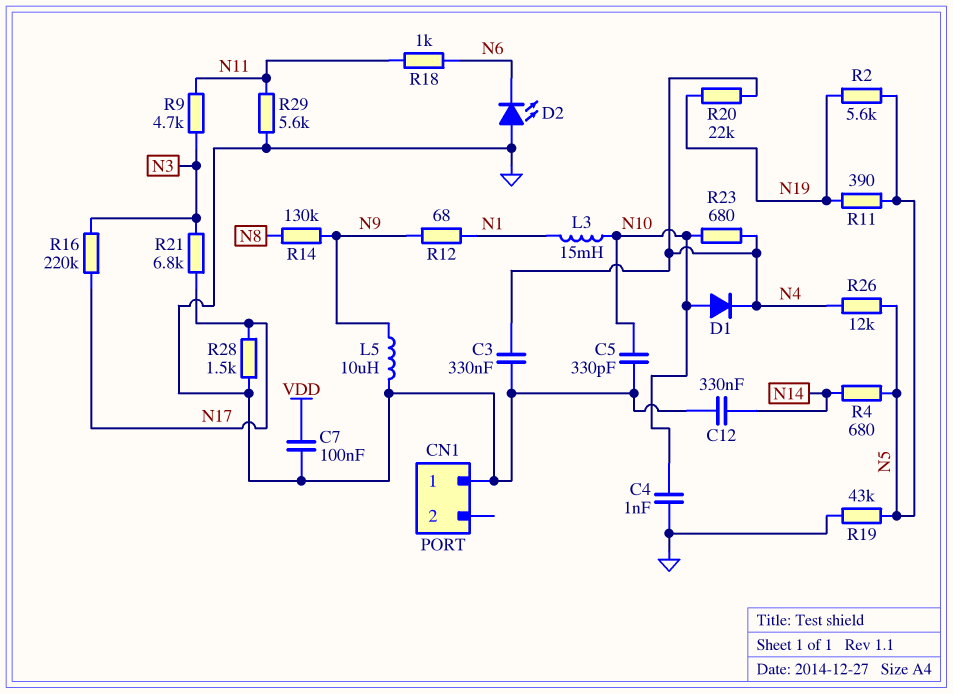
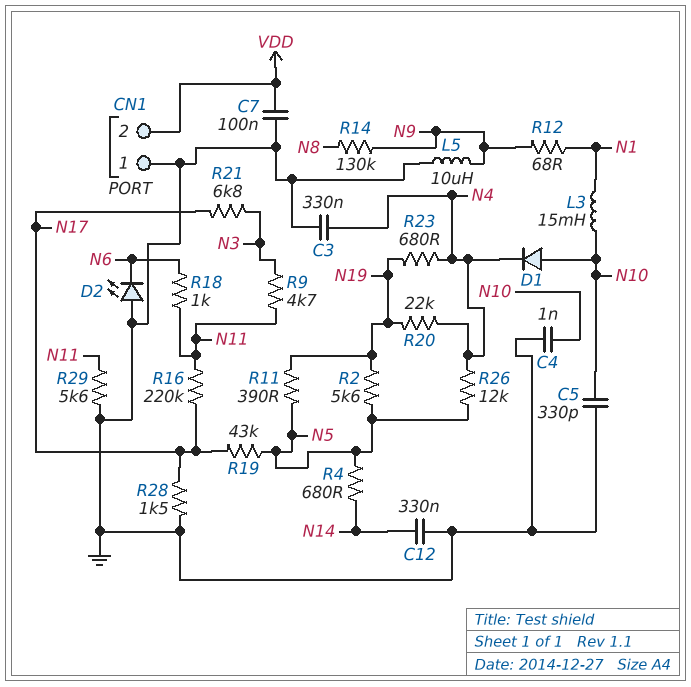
CN1 pin 2: none -> VDD
R16: 220k (N3, N17) -> 220k (N11, N17)
R19: 43k (GND, N5) -> 43k (N5, N17)
R23: 680 (N4, N10) -> 680 (N4, N19)

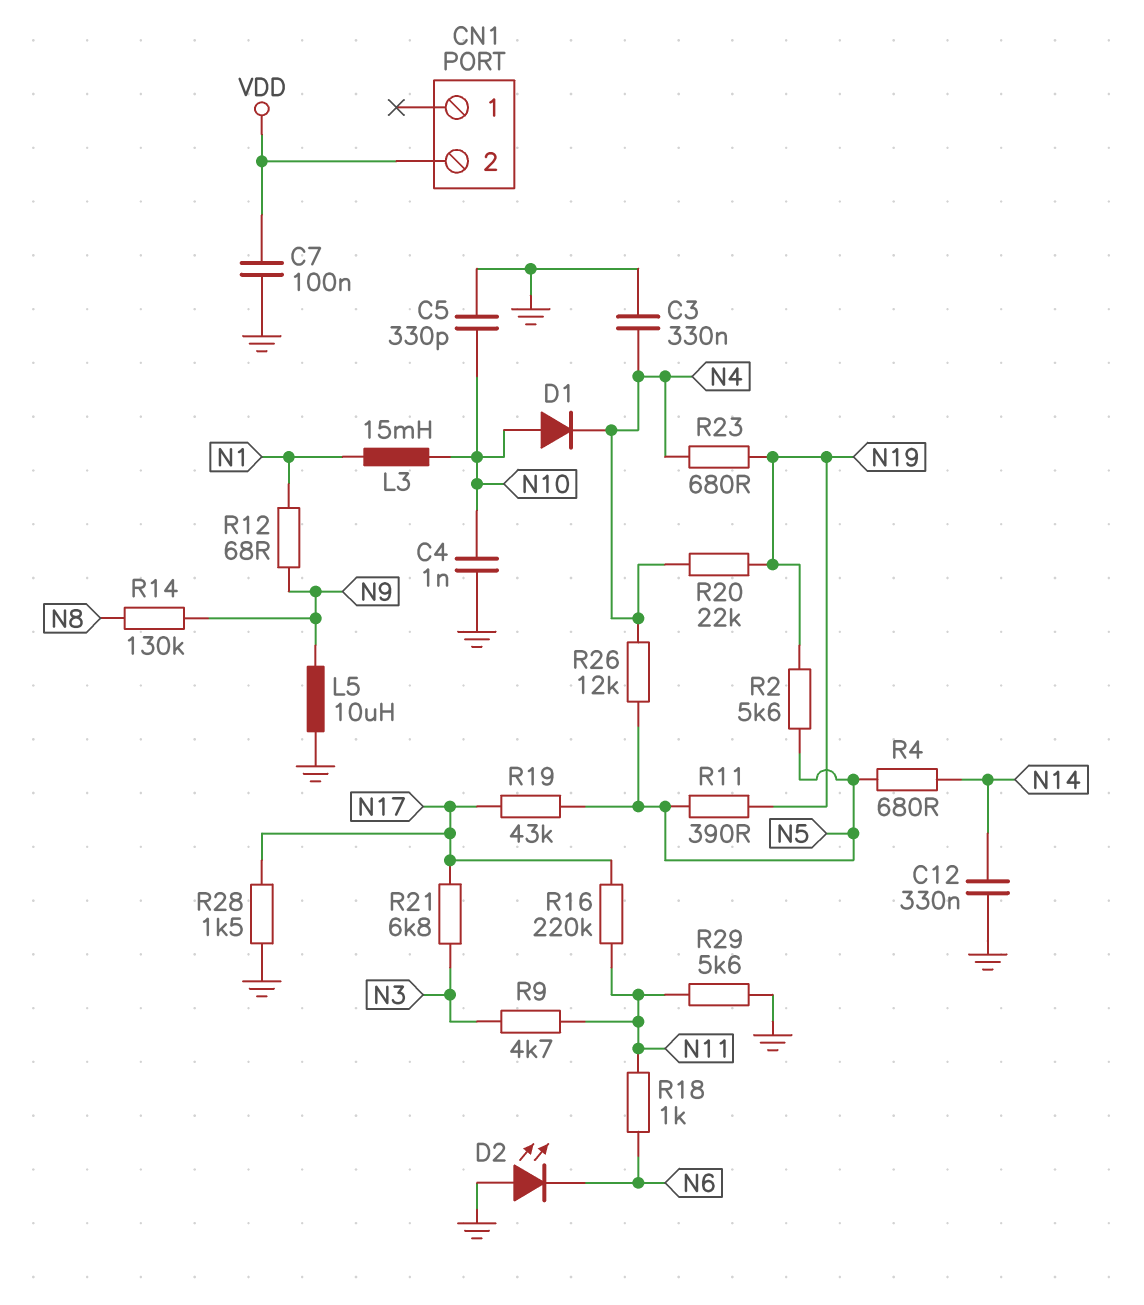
CN1 pin 1: GND -> none

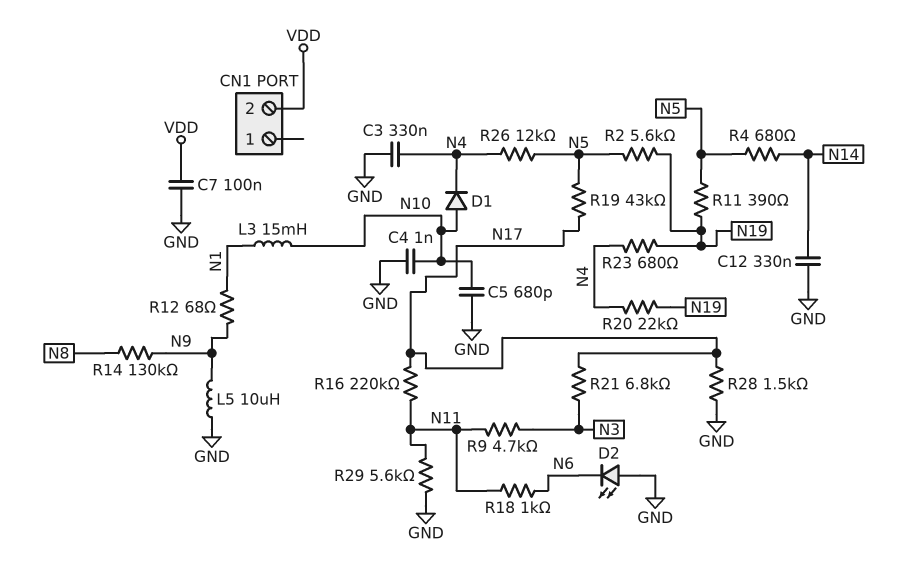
C5: 330pF (GND, N10) -> 680pF (GND, N10)

